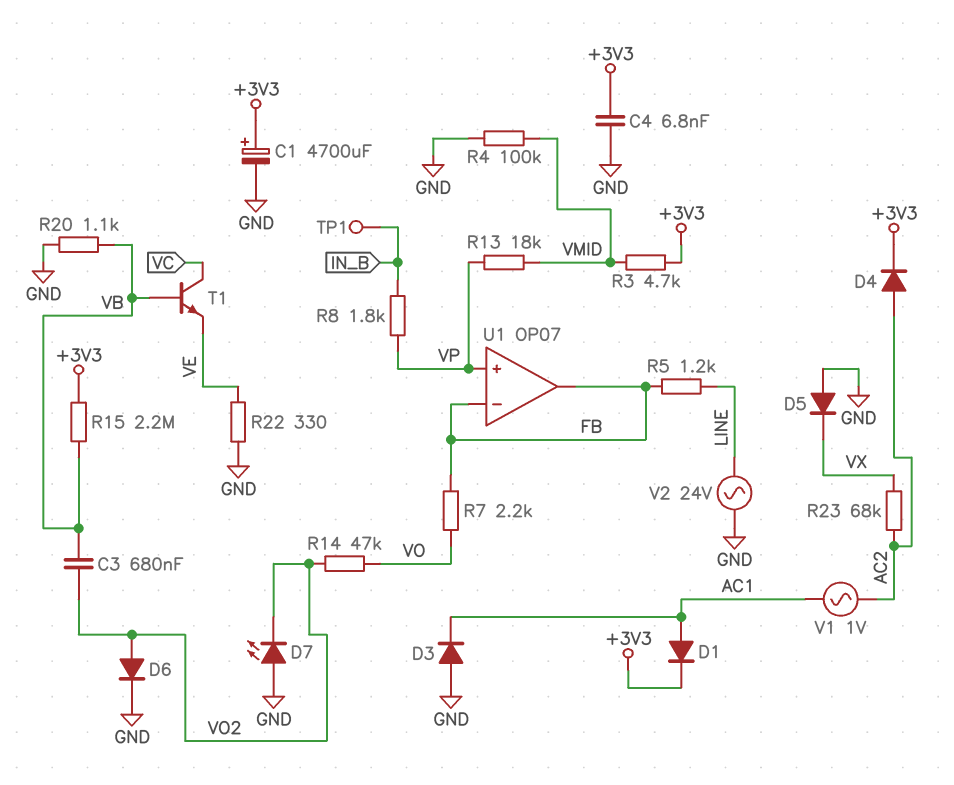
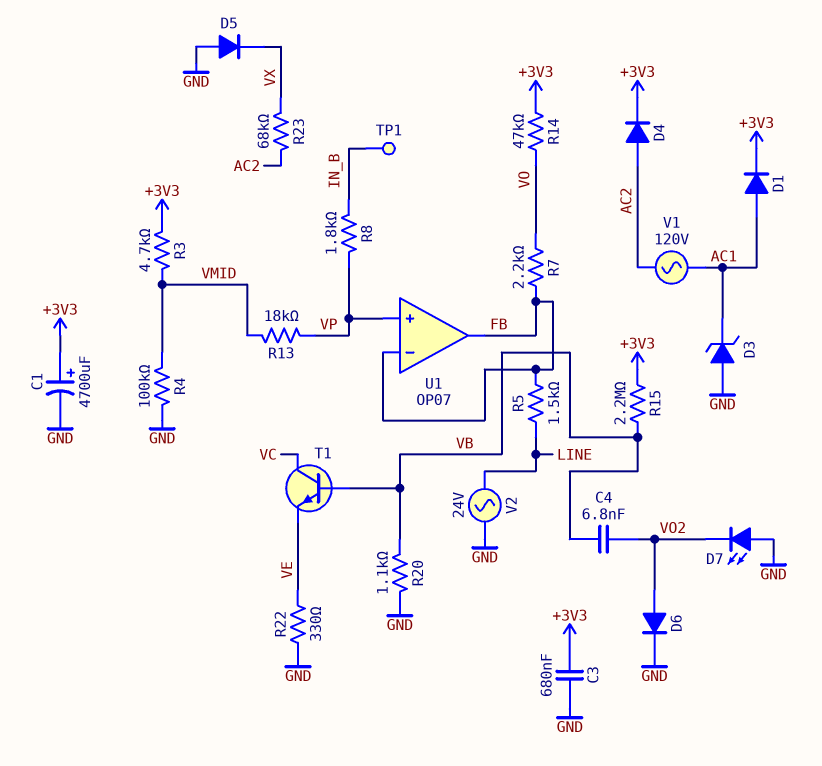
C3: 680nF (VB, VO2) -> 680nF (+3V3, GND)
C4: 6.8nF (+3V3, GND) -> 6.8nF (VB, VO2)
D3: diode (A GND, K AC1) -> zener (A GND, K AC1)
R5: 1.2k (FB, LINE) -> 1.5k (FB, LINE)
R14: 47k (VO, VO2) -> 47k (+3V3, VO)
V1: AC 1V (AC1, AC2) -> AC 120V (AC1, AC2)

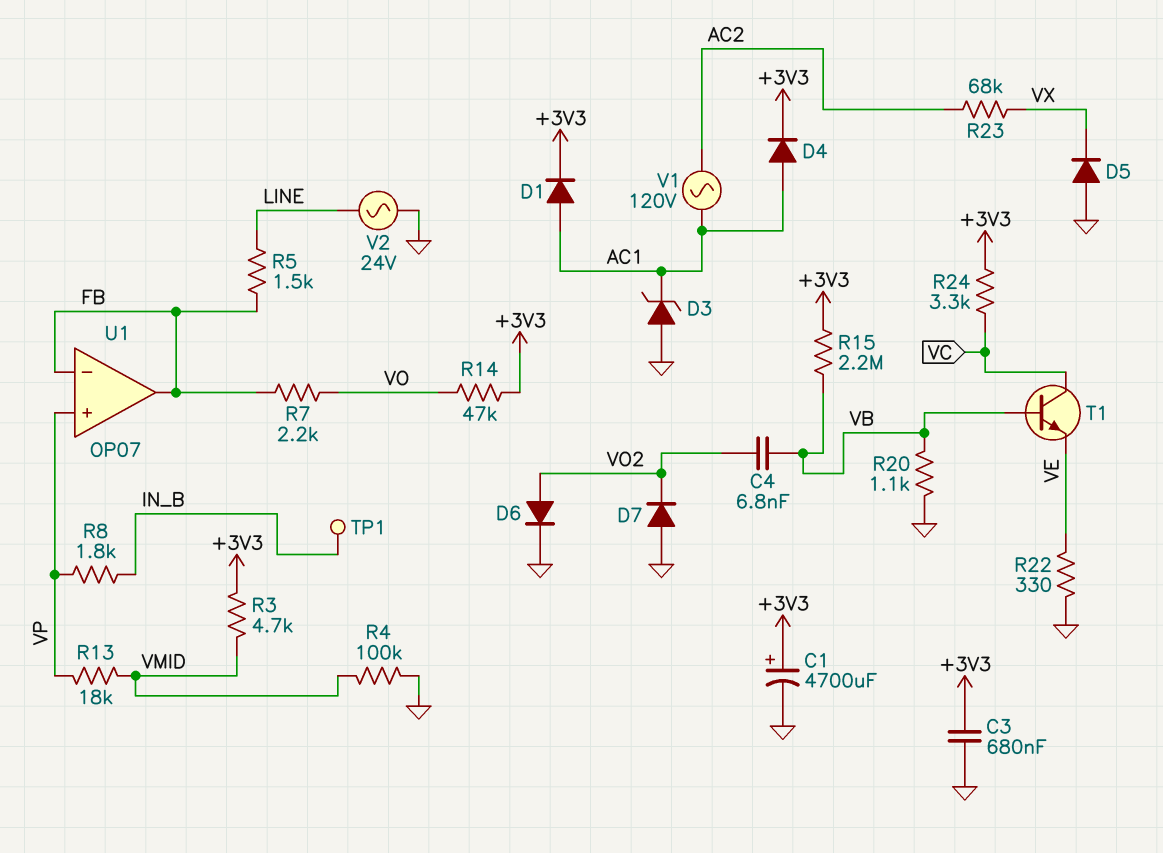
D4: diode (A AC2, K +3V3) -> diode (A AC1, K +3V3)
D7: LED (A GND, K VO2) -> diode (A GND, K VO2)
R24: none -> 3.3k (+3V3, VC)

